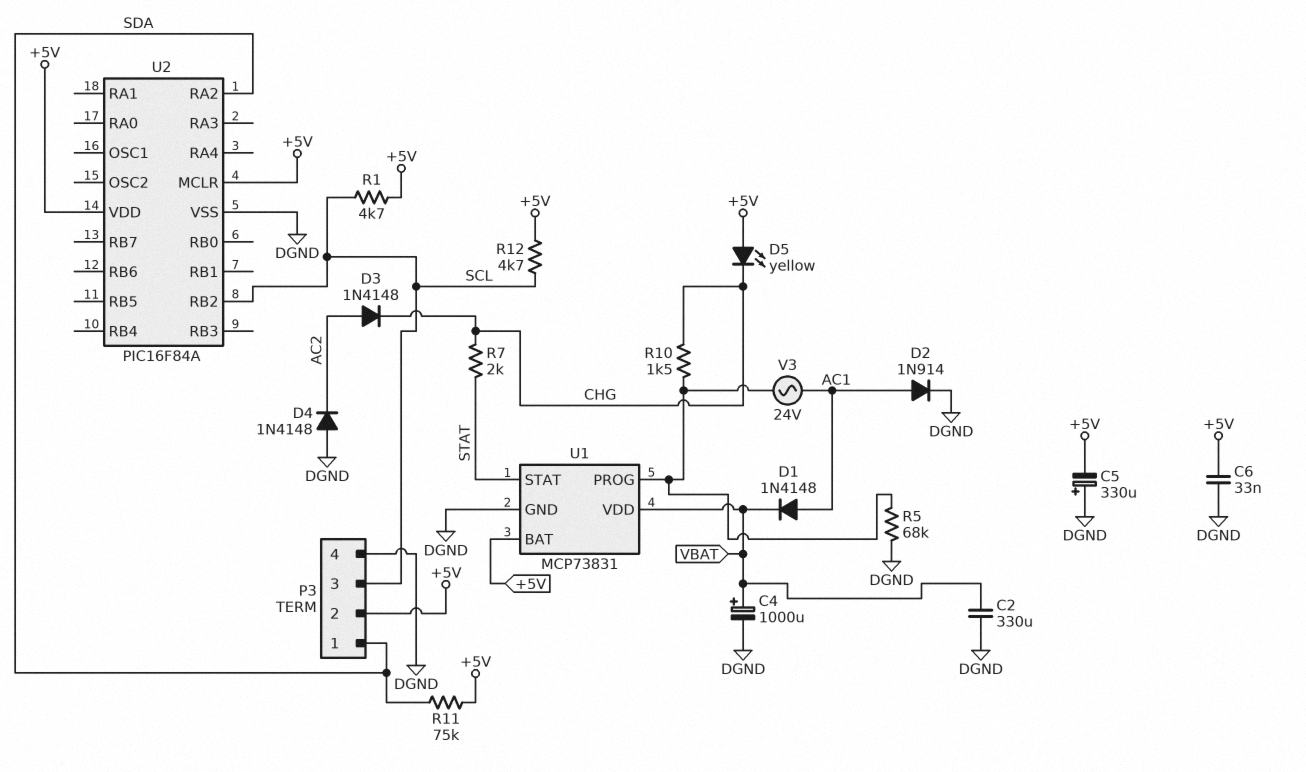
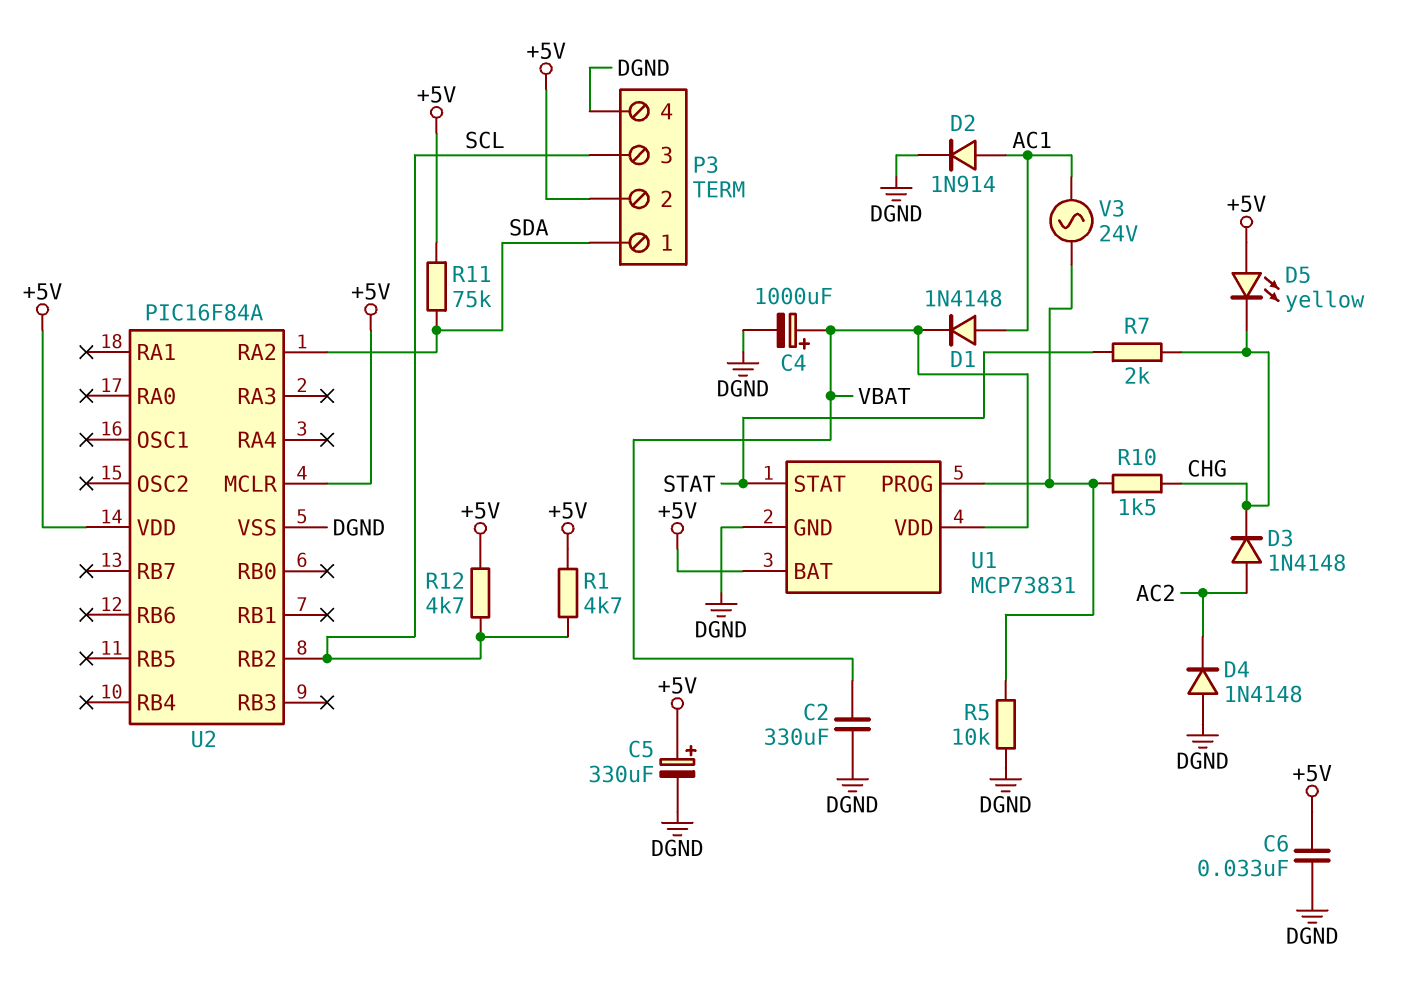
C5: 330uF (plus DGND, minus +5V) -> 330uF (plus +5V, minus DGND)
R5: 68k (DGND, U1/PROG) -> 10k (DGND, U1/PROG)

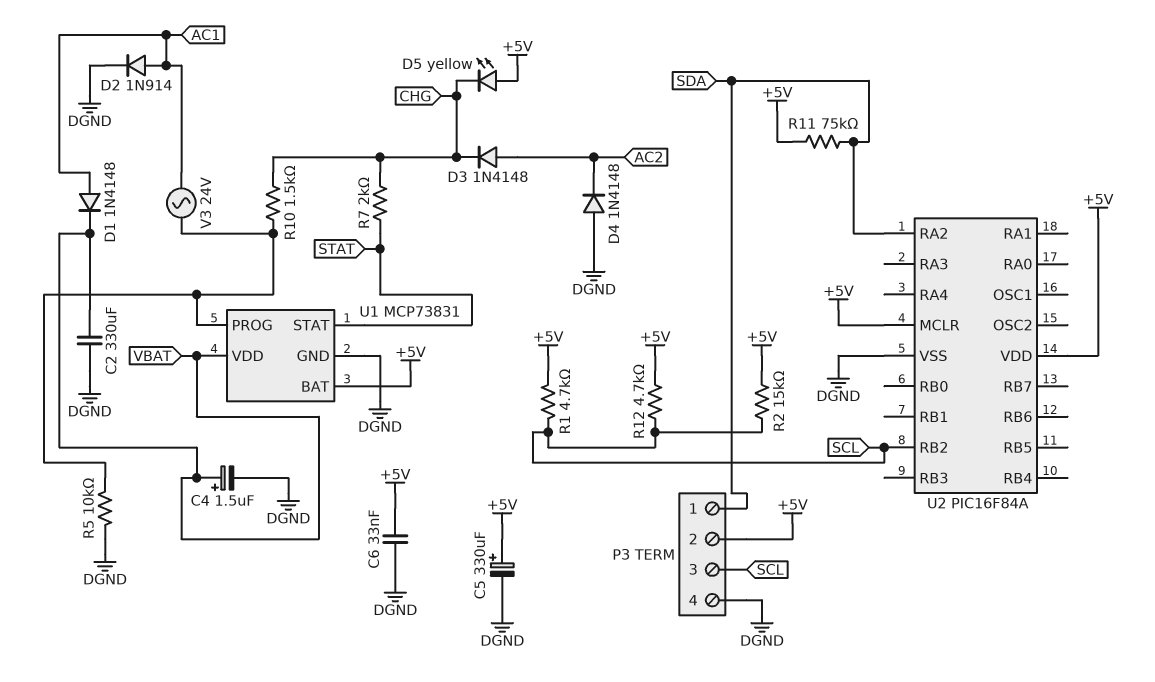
C4: 1000uF (plus VBAT, minus DGND) -> 1.5uF (plus VBAT, minus DGND)
R2: none -> 15k (+5V, SCL)

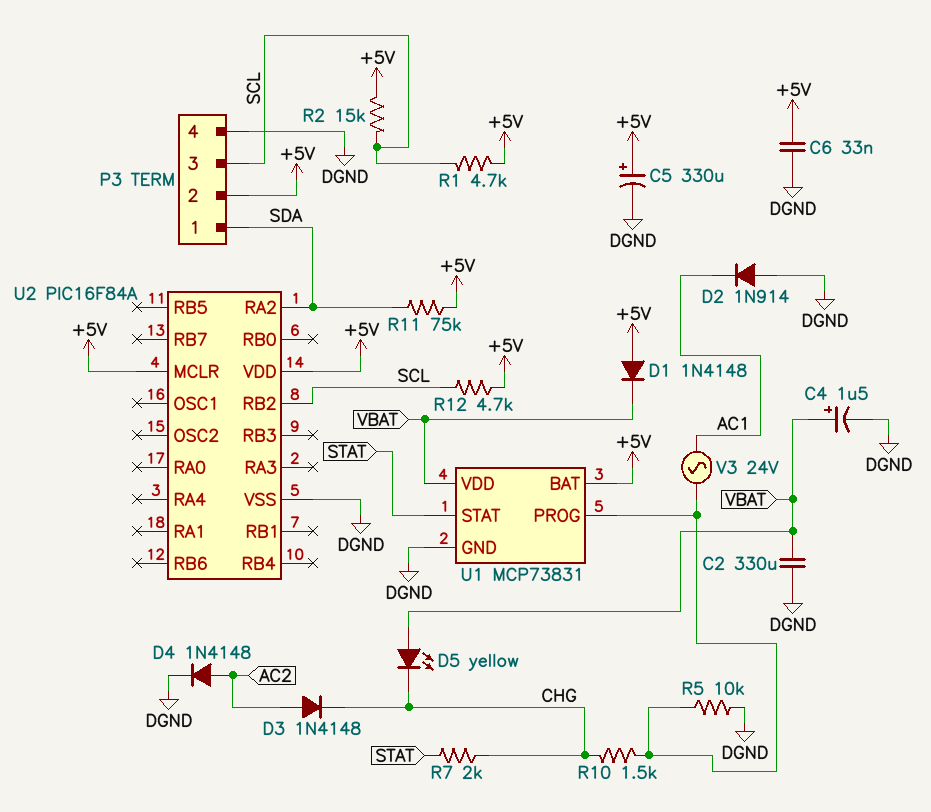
D1: diode 1N4148 (A AC1, K VBAT) -> diode 1N4148 (A +5V, K VBAT)
D2: diode 1N914 (A AC1, K DGND) -> diode 1N914 (A DGND, K AC1)
D4: diode 1N4148 (A DGND, K AC2) -> diode 1N4148 (A AC2, K DGND)
D5: LED yellow (A +5V, K CHG) -> LED yellow (A VBAT, K CHG)

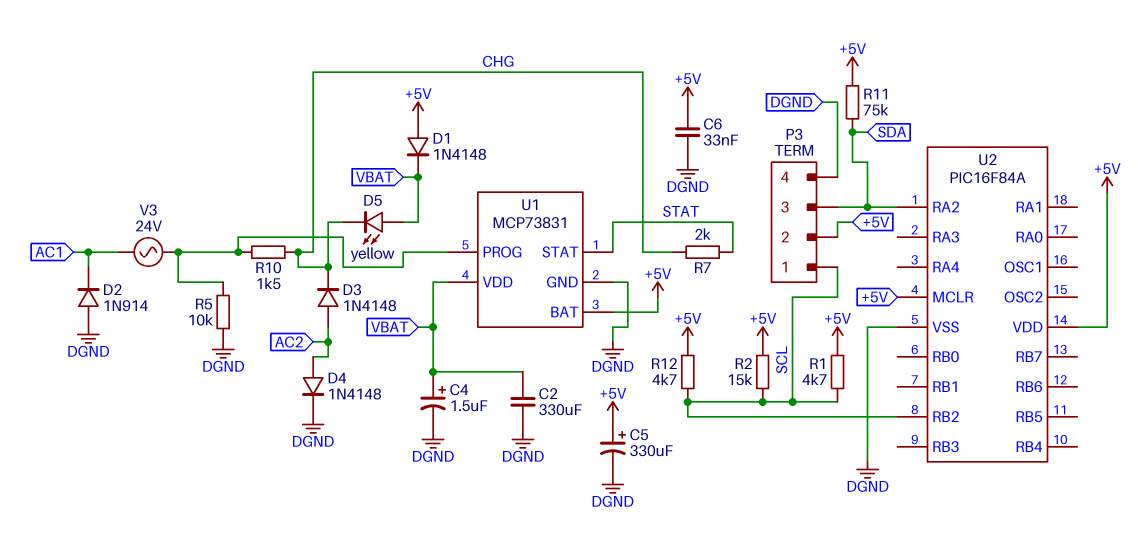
P3 pin 1: SDA -> SCL
P3 pin 3: SCL -> SDA

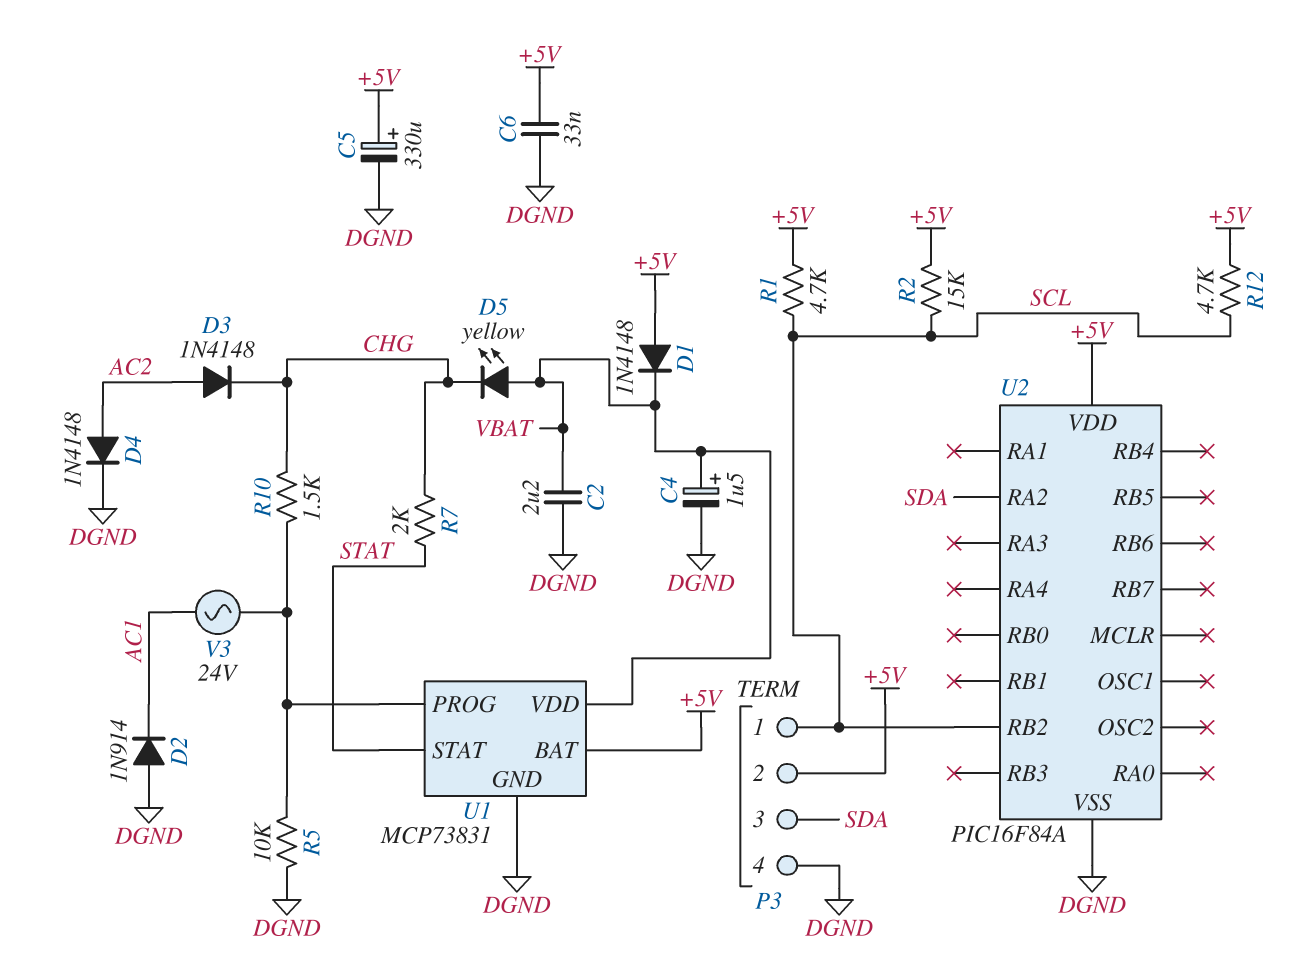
C2: 330uF (DGND, VBAT) -> 2.2uF (DGND, VBAT)
R11: 75k (+5V, SDA) -> none
U2 pin MCLR: +5V -> none

